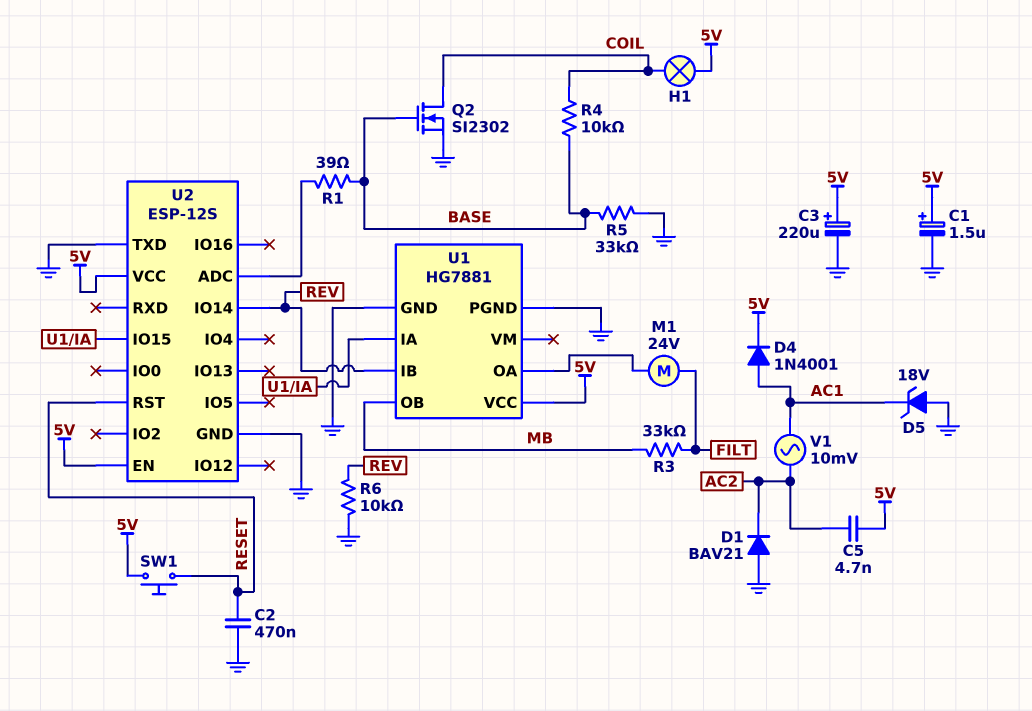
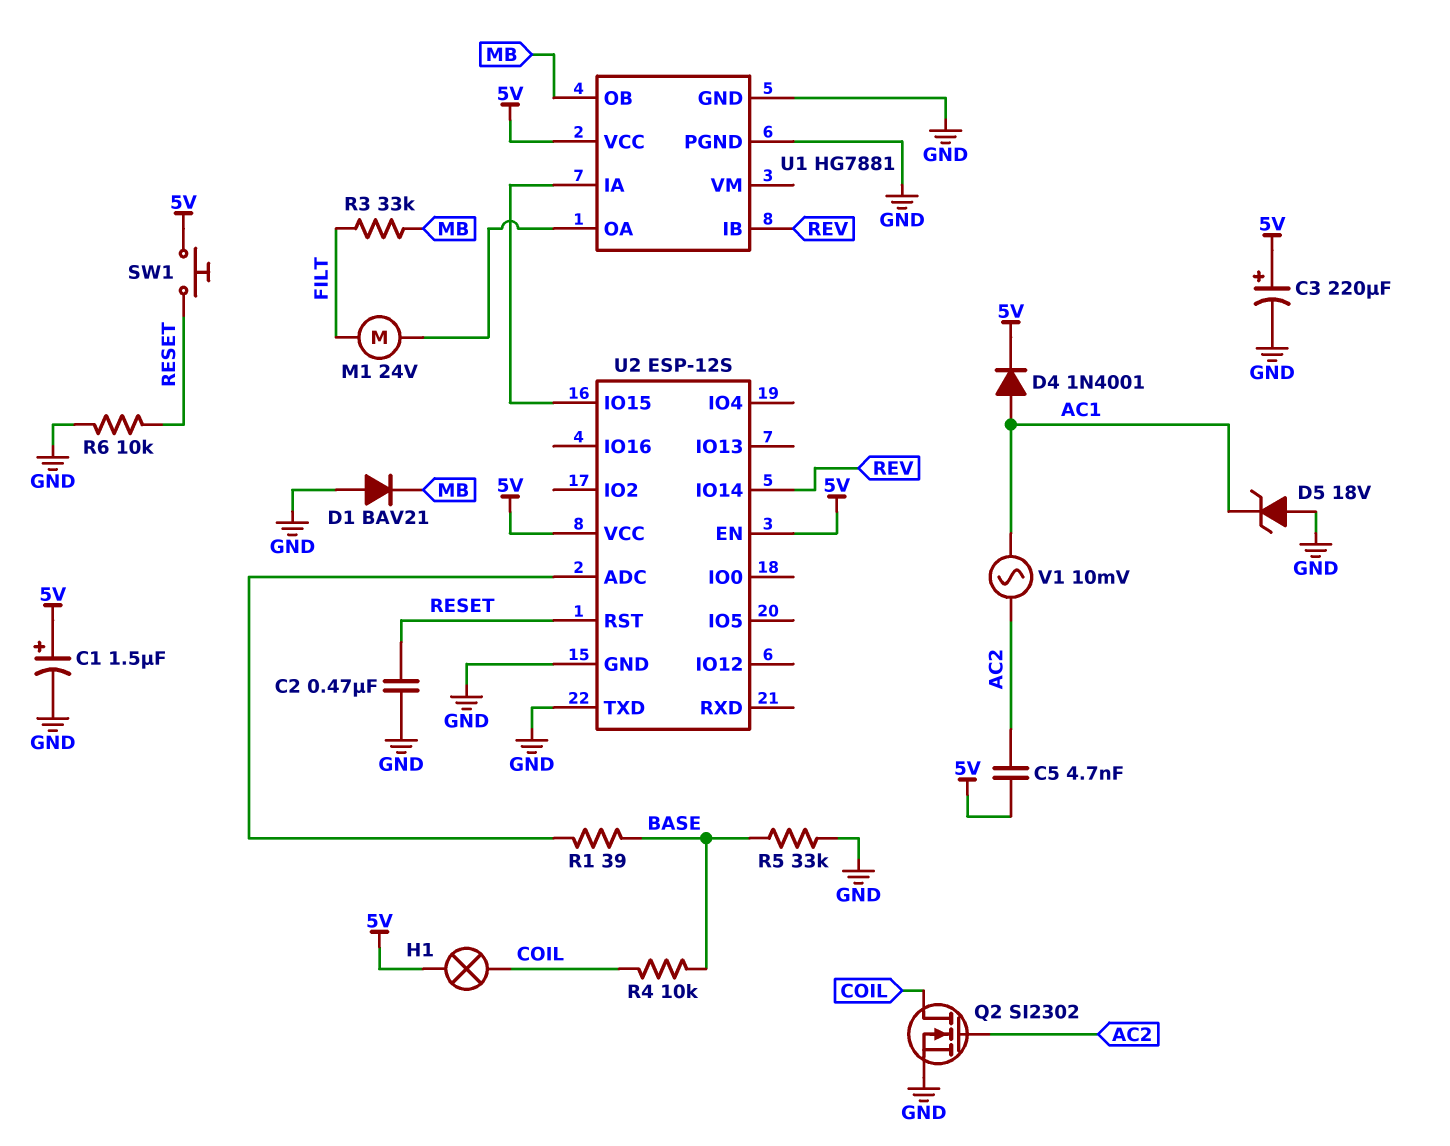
D1: diode BAV21 (A GND, K AC2) -> diode BAV21 (A GND, K MB)
Q2: NMOS SI2302 (G BASE, D COIL, S GND) -> NMOS SI2302 (G AC2, D COIL, S GND)
R6: 10k (GND, REV) -> 10k (GND, RESET)

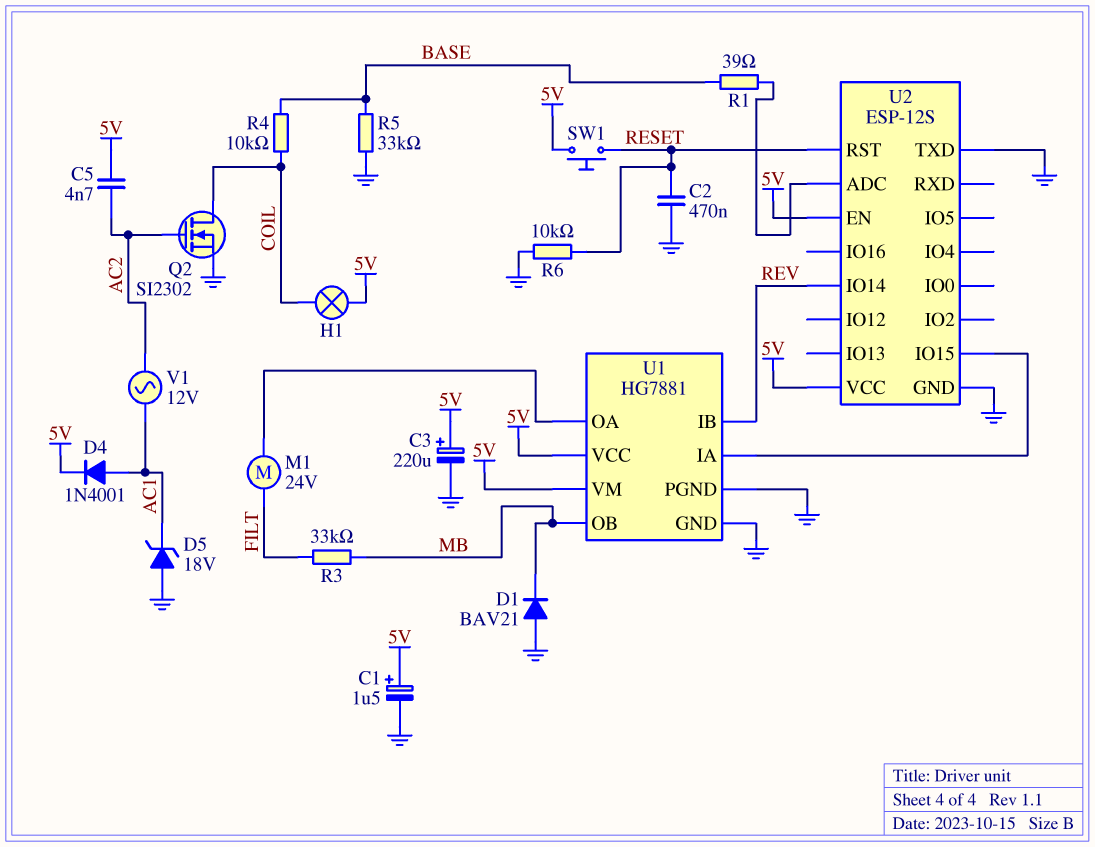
U1 pin VM: none -> 5V
V1: AC 10mV (AC1, AC2) -> AC 12V (AC1, AC2)

